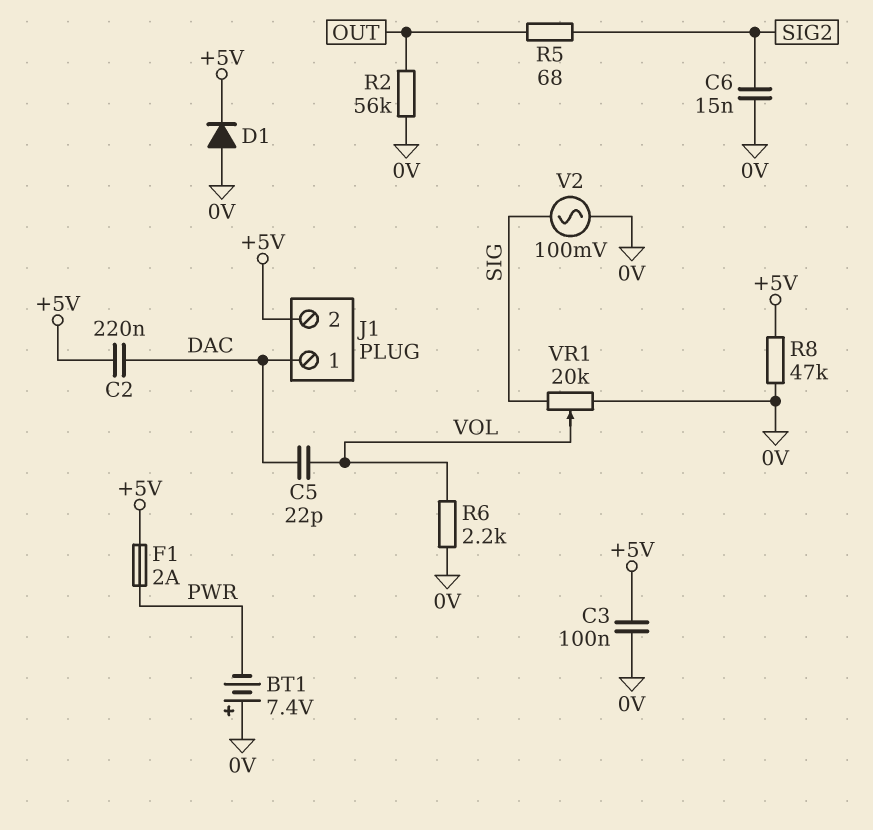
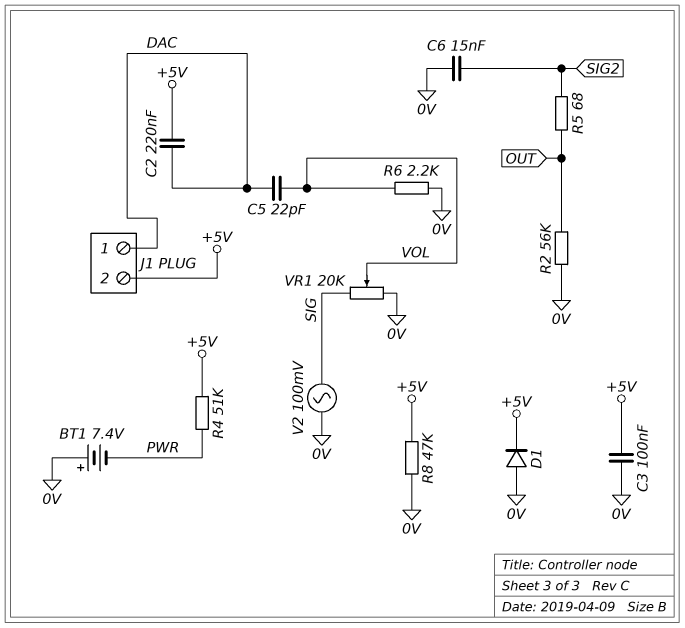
F1: 2A (+5V, PWR) -> none
R4: none -> 51k (+5V, PWR)

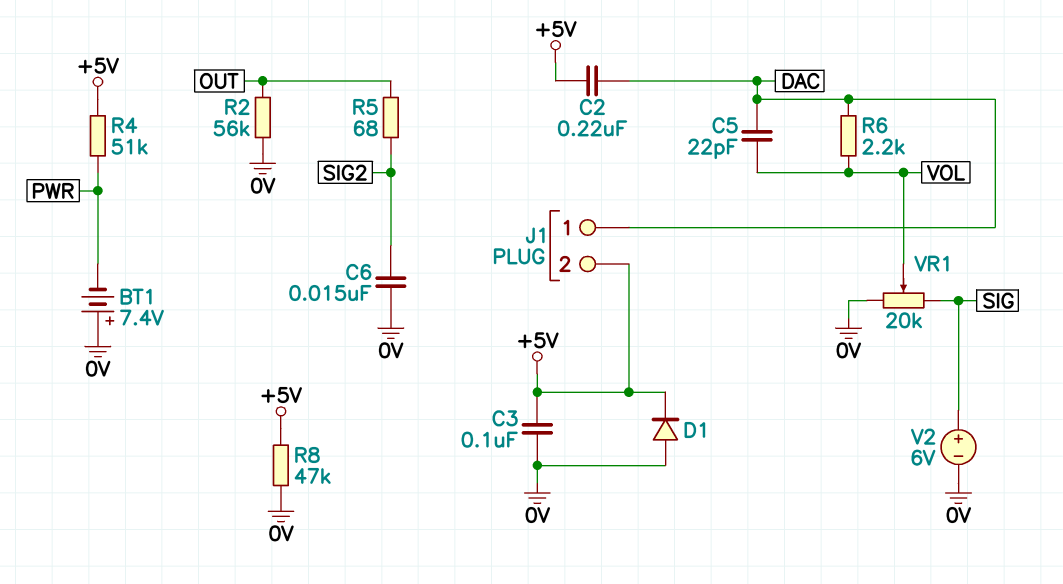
R6: 2.2k (0V, VOL) -> 2.2k (DAC, VOL)
V2: AC 100mV (0V, SIG) -> 6V (plus SIG, minus 0V)

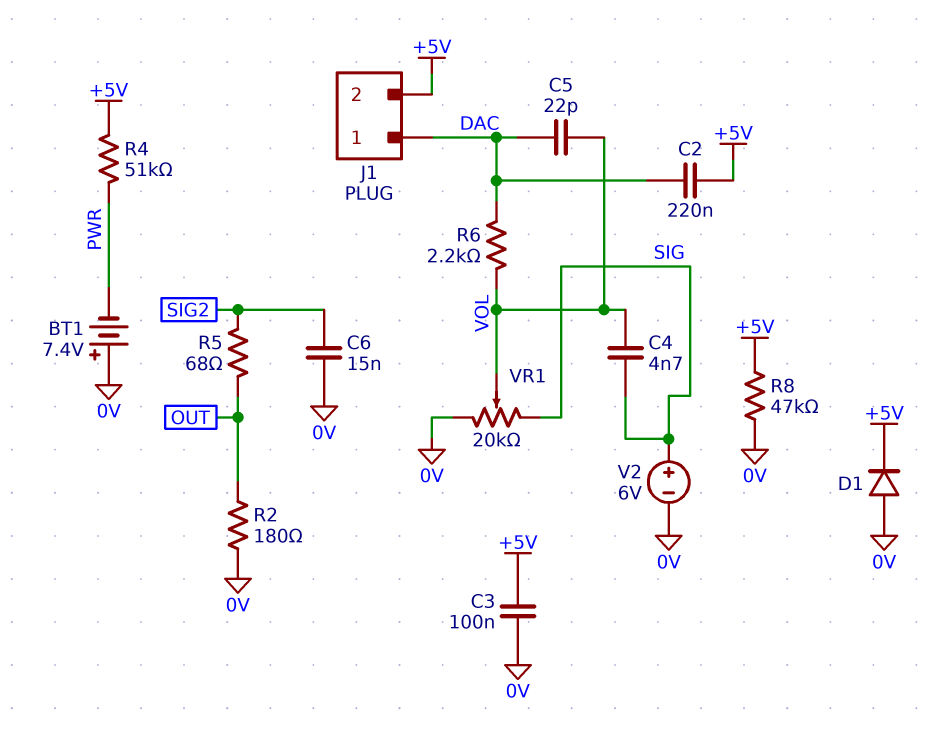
C4: none -> 4.7nF (SIG, VOL)
R2: 56k (0V, OUT) -> 180 (0V, OUT)

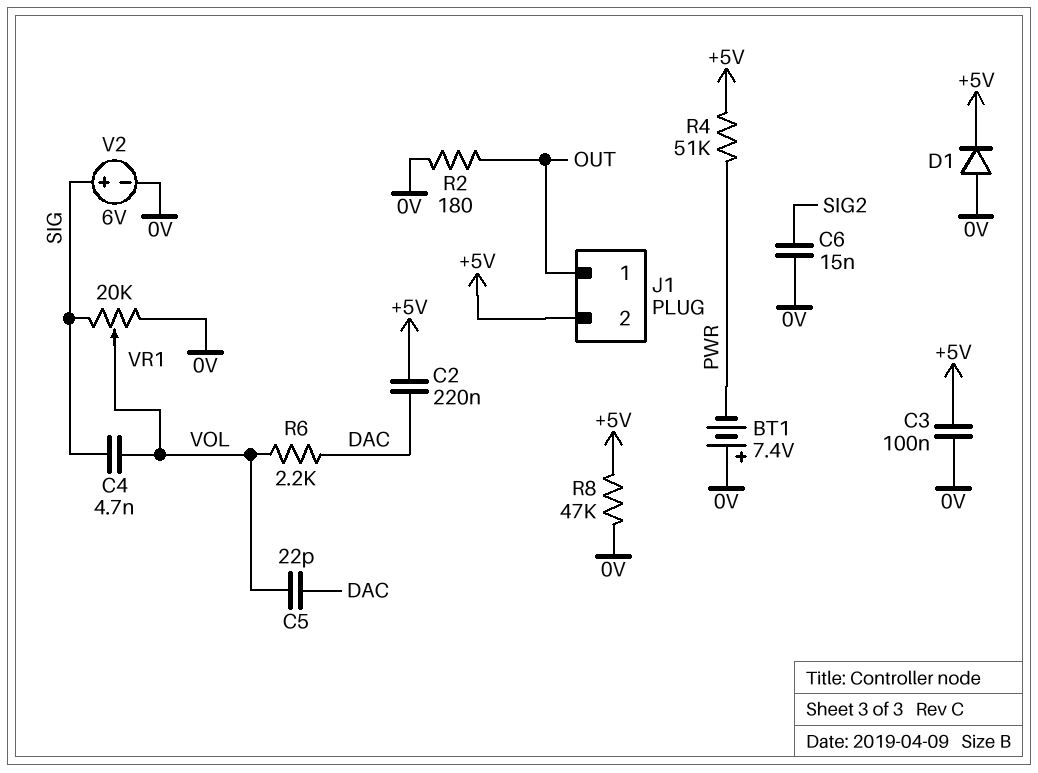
J1 pin 1: DAC -> OUT
R5: 68 (OUT, SIG2) -> none

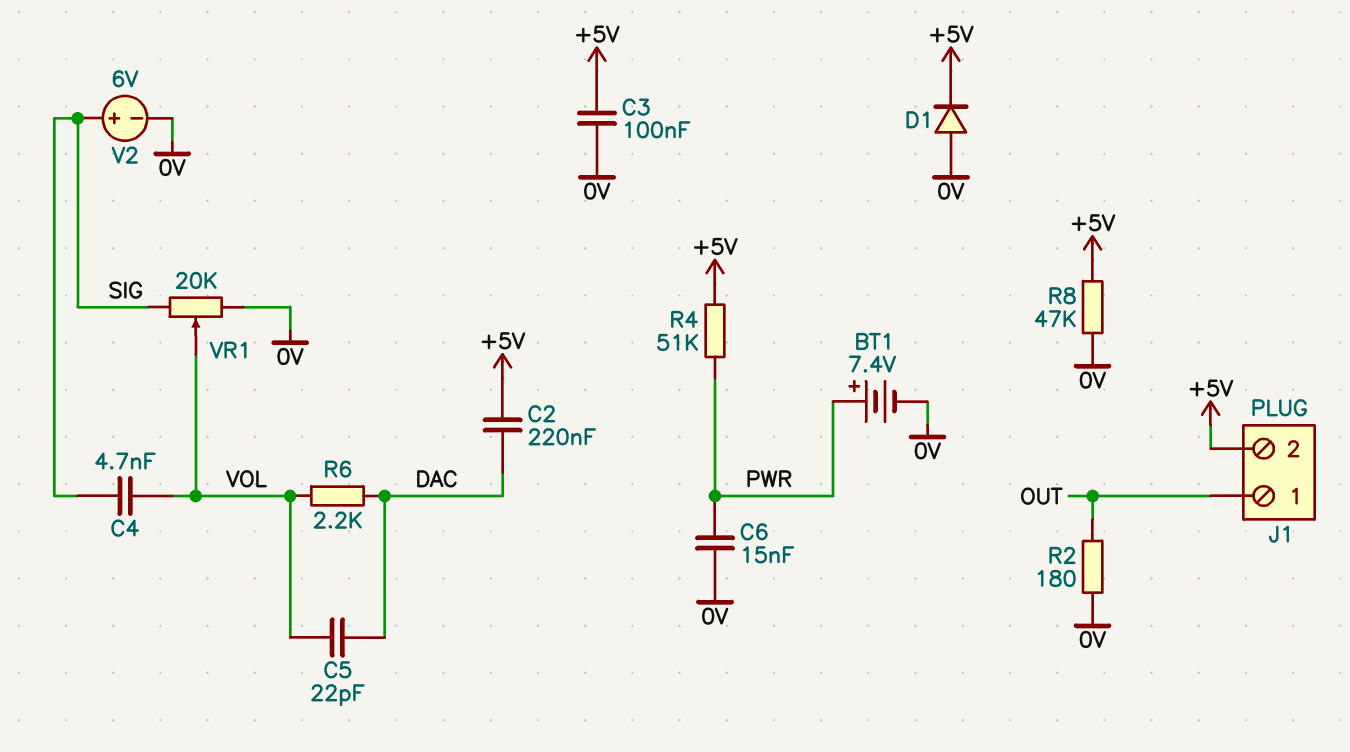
BT1: 7.4V (plus 0V, minus PWR) -> 7.4V (plus PWR, minus 0V)
C6: 15nF (0V, SIG2) -> 15nF (0V, PWR)

